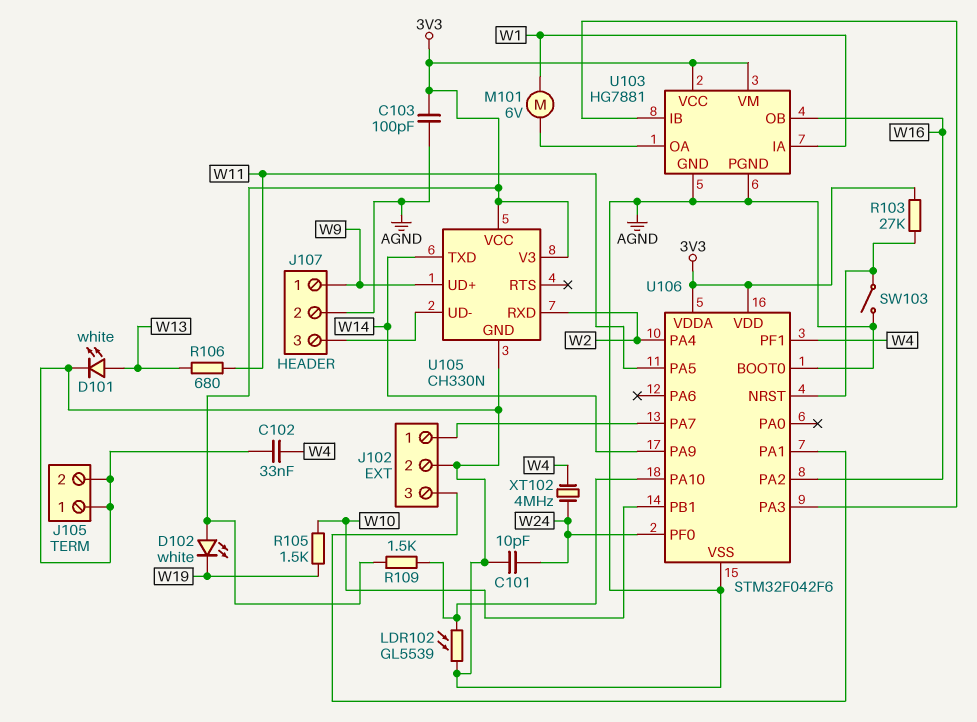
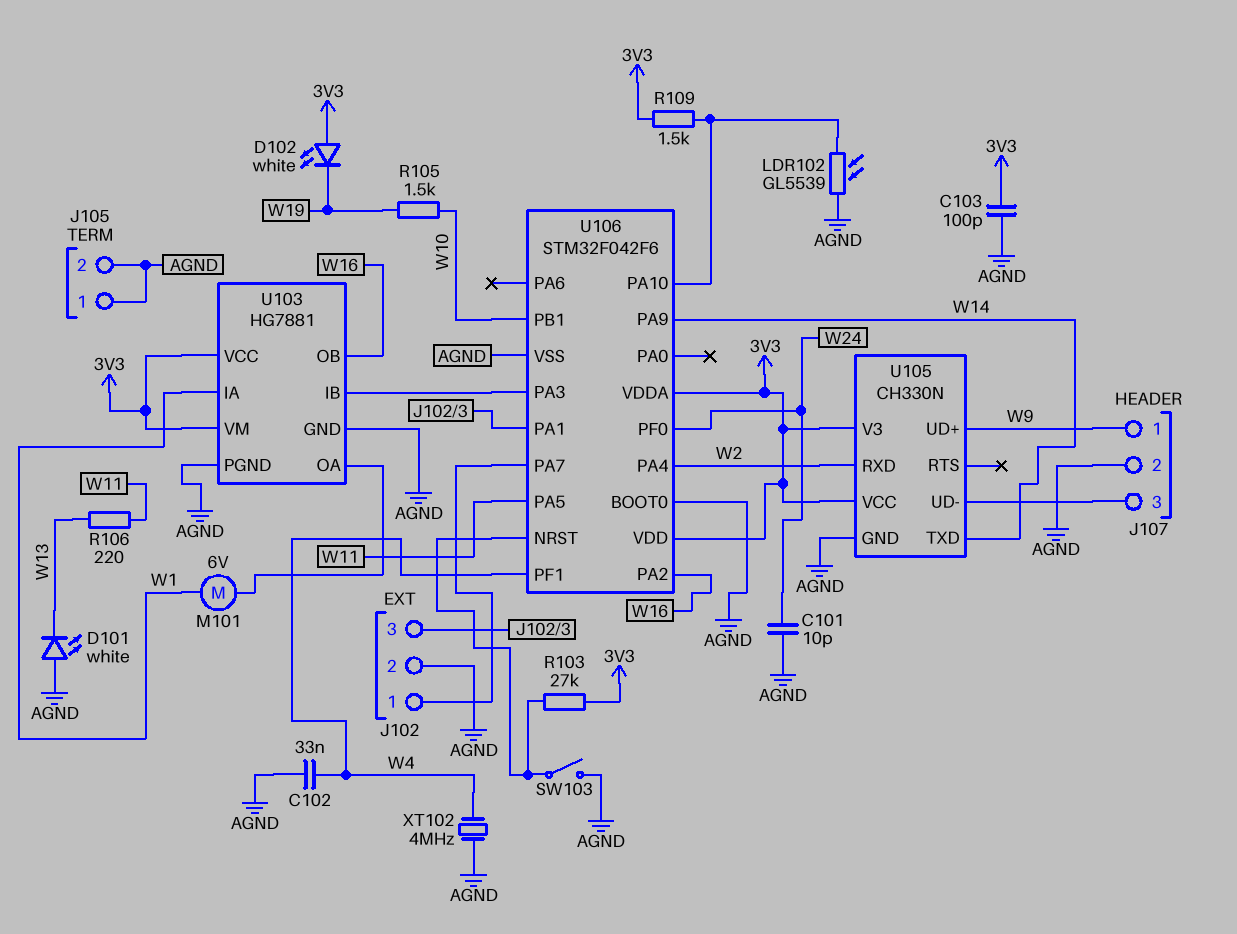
D101: LED white (A W13, K AGND) -> LED white (A AGND, K W13)
R106: 680 (W11, W13) -> 220 (W11, W13)
XT102: 4MHz (W4, W24) -> 4MHz (AGND, W4)

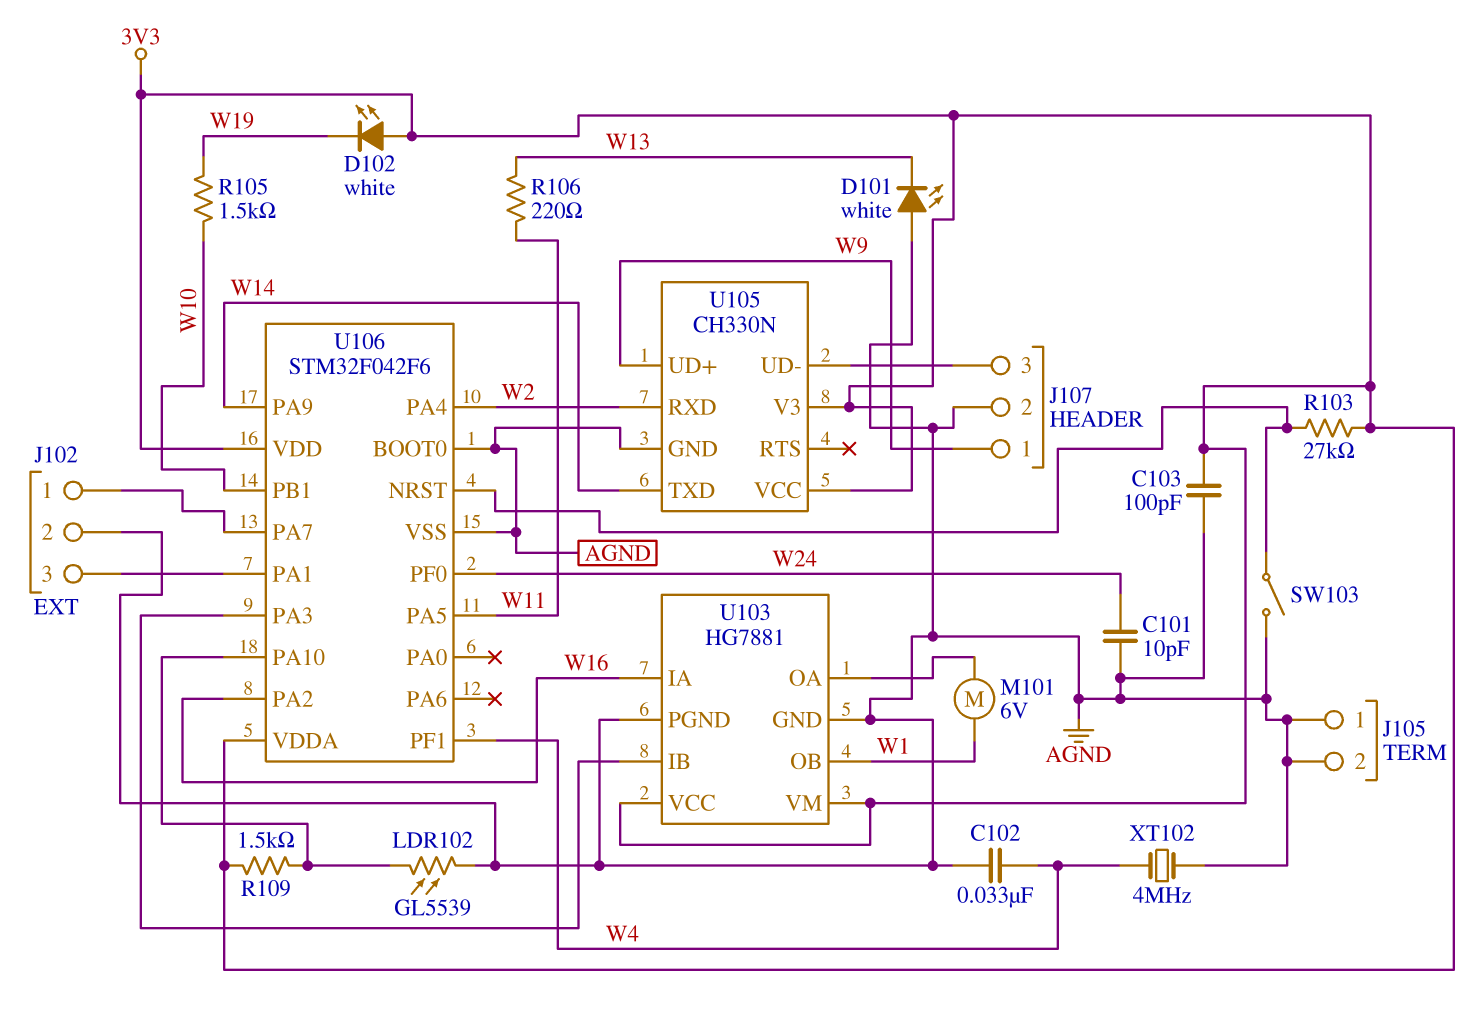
U103 pin IA: W1 -> W16
U103 pin OB: W16 -> W1

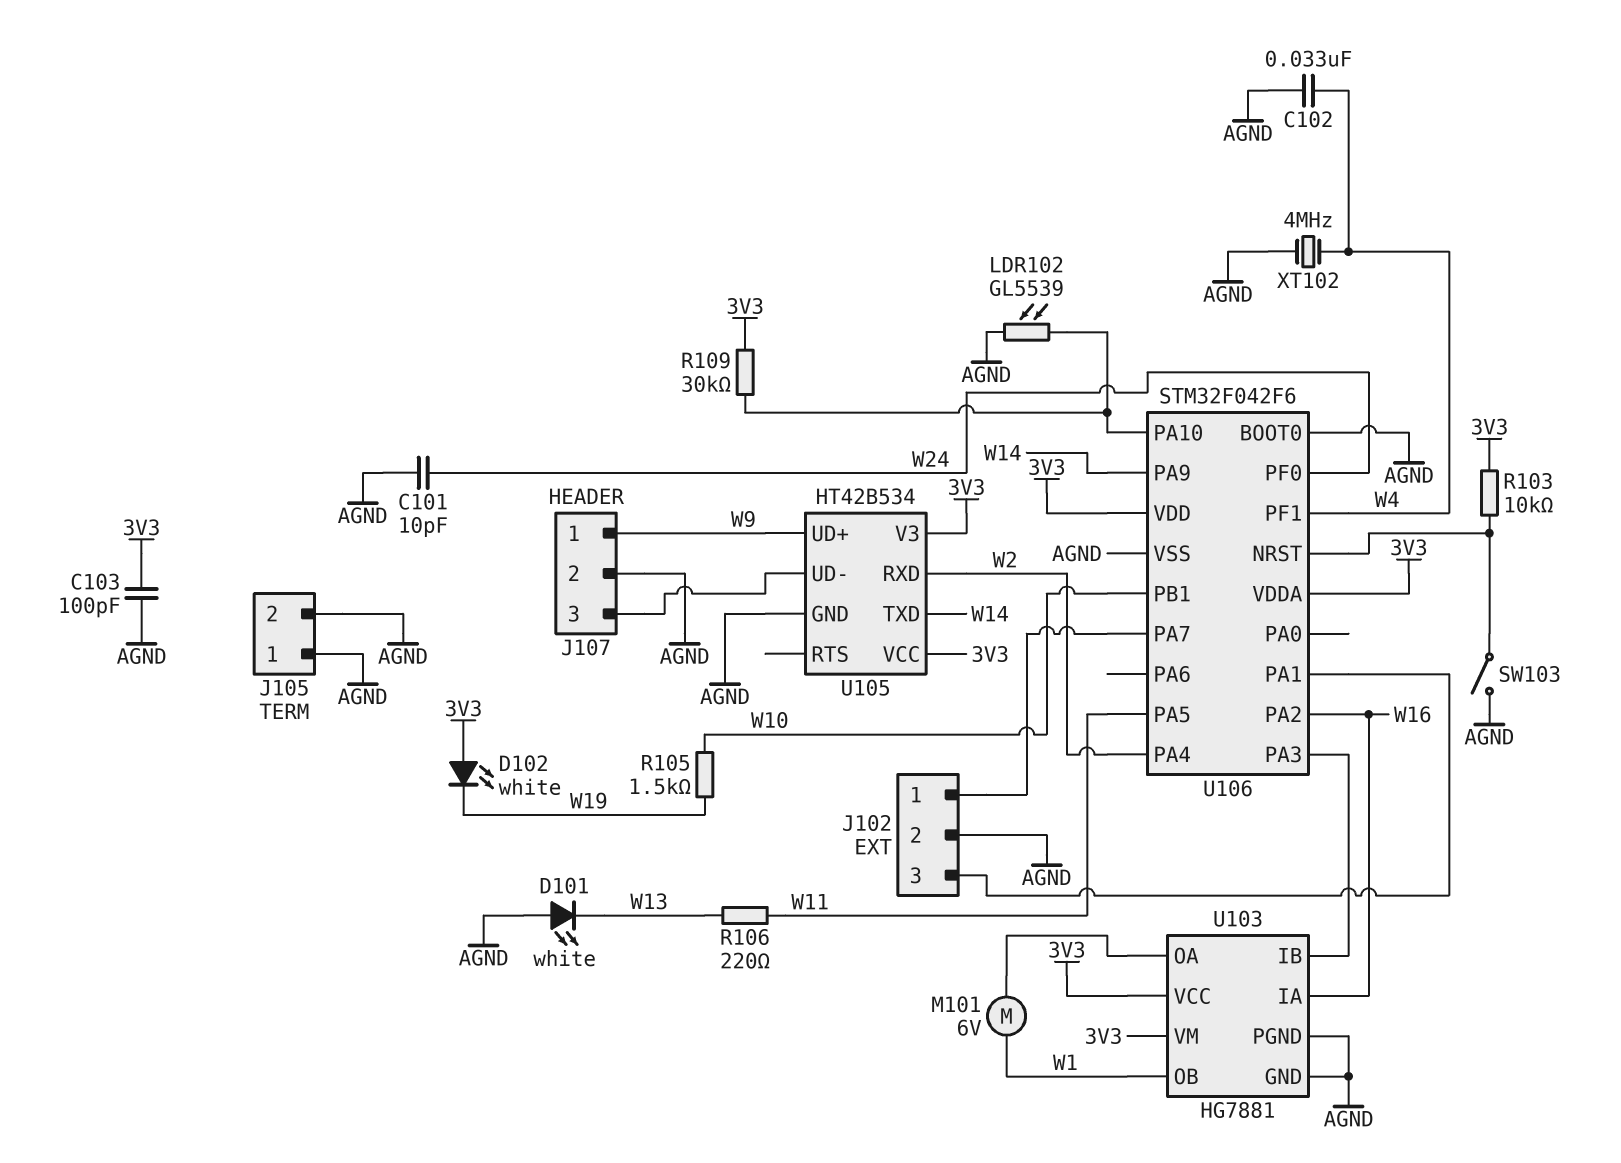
R103: 27k (3V3, U106/NRST) -> 10k (3V3, U106/NRST)
R109: 1.5k (3V3, U106/PA10) -> 30k (3V3, U106/PA10)
U105: CH330N -> HT42B534

